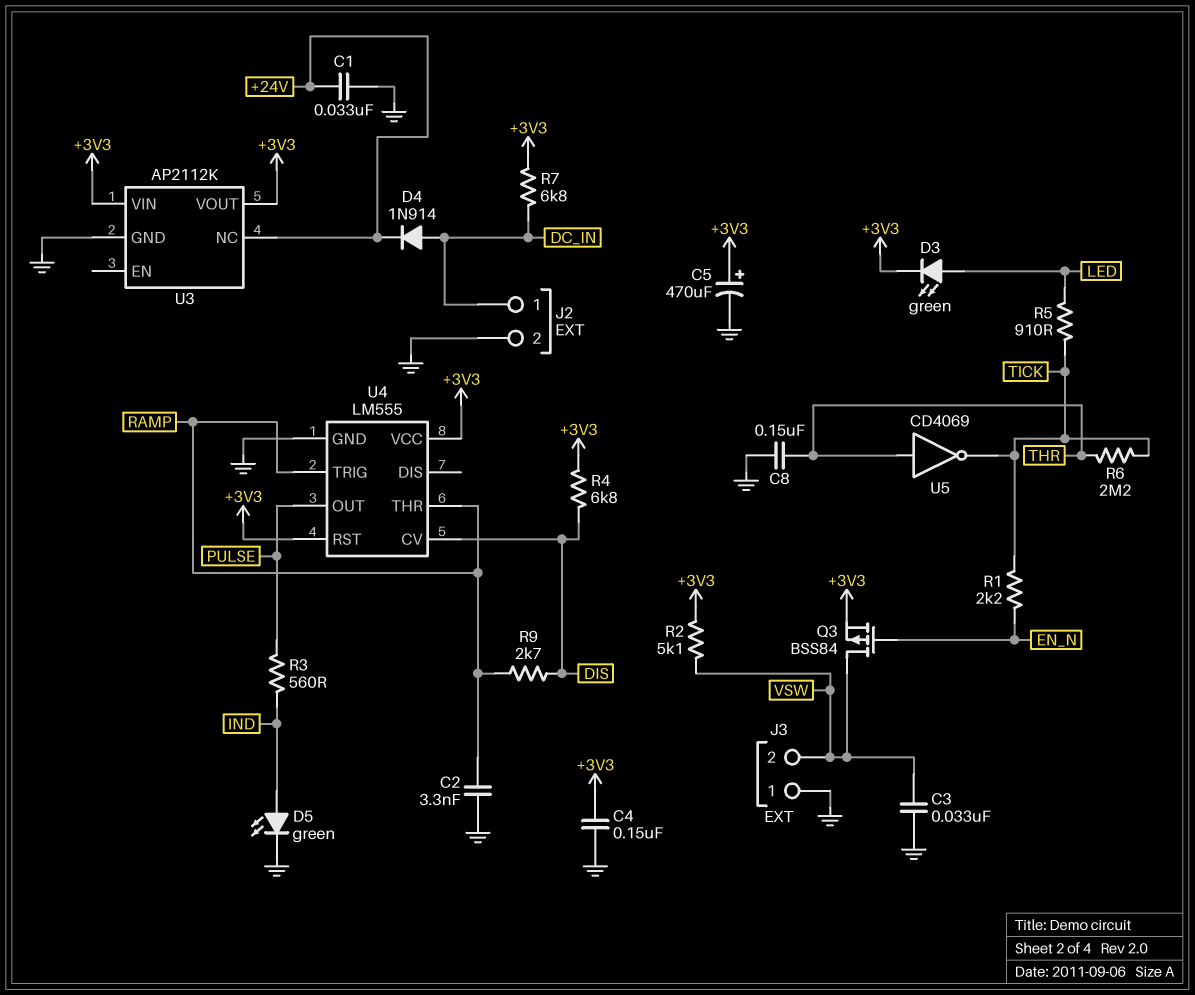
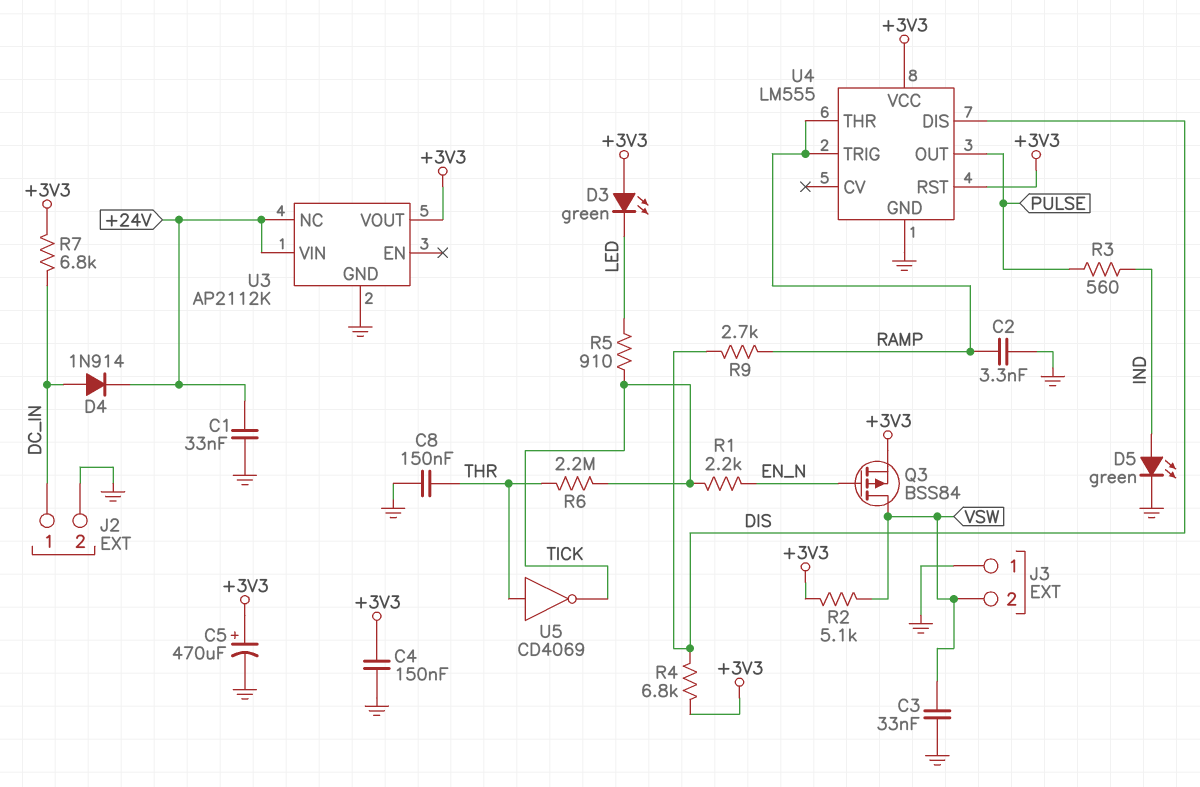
D3: LED green (A LED, K +3V3) -> LED green (A +3V3, K LED)
U3 pin VIN: +3V3 -> +24V
U4 pin CV: DIS -> none
U4 pin DIS: none -> DIS

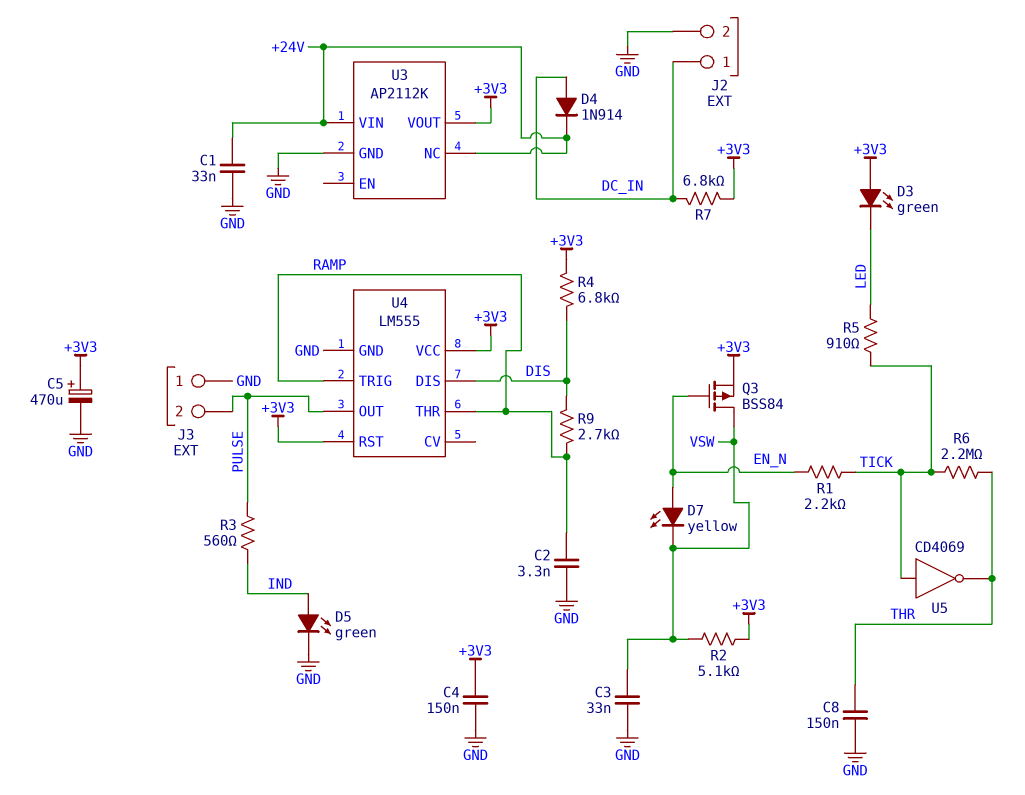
D7: none -> LED yellow (A EN_N, K VSW)
J3 pin 2: VSW -> PULSE
U5: NOT CD4069 (in THR, out TICK) -> NOT CD4069 (in TICK, out THR)

